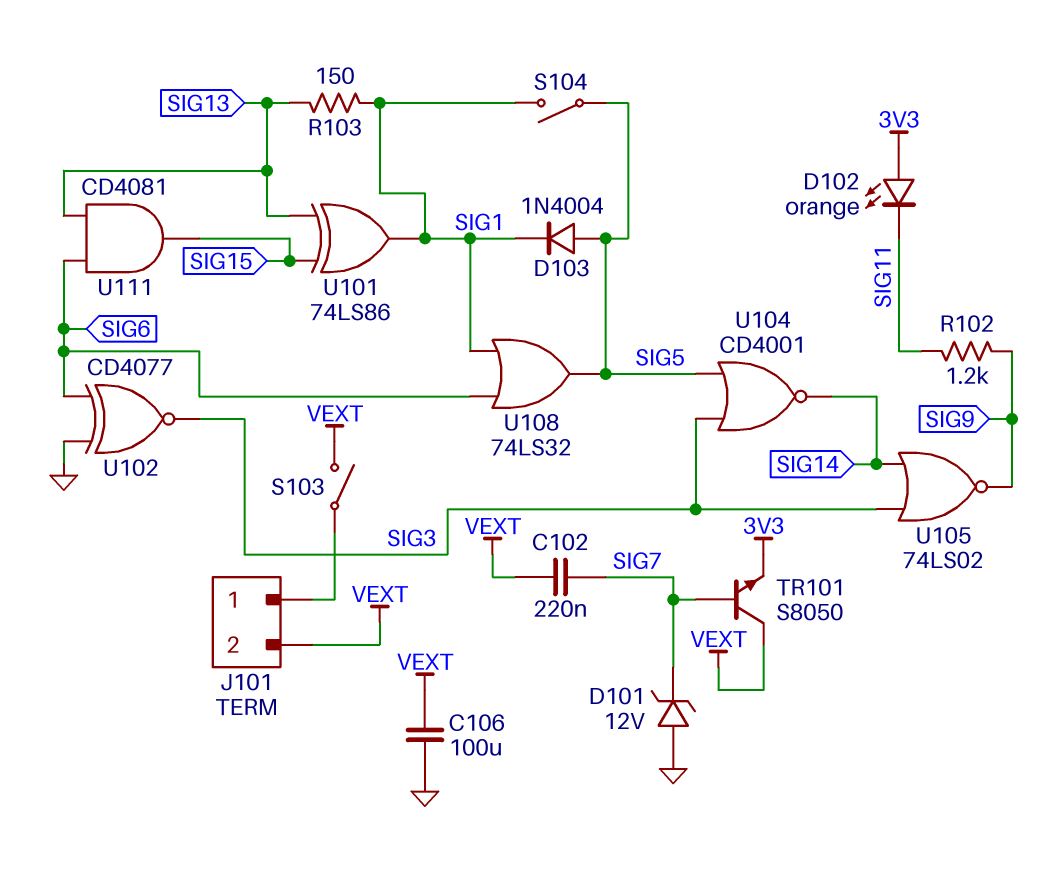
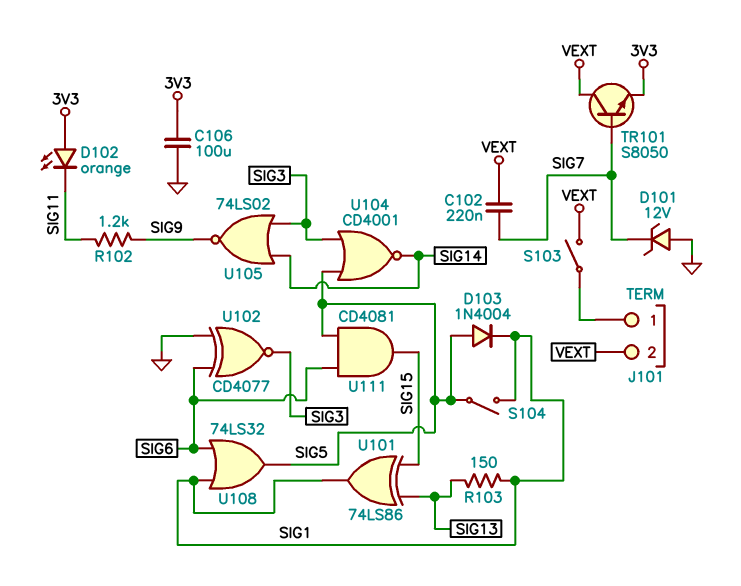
C106: 100uF (GND, VEXT) -> 100uF (3V3, GND)
U111: AND CD4081 (in SIG6, in SIG13, out SIG15) -> AND CD4081 (in SIG5, in SIG6, out SIG15)

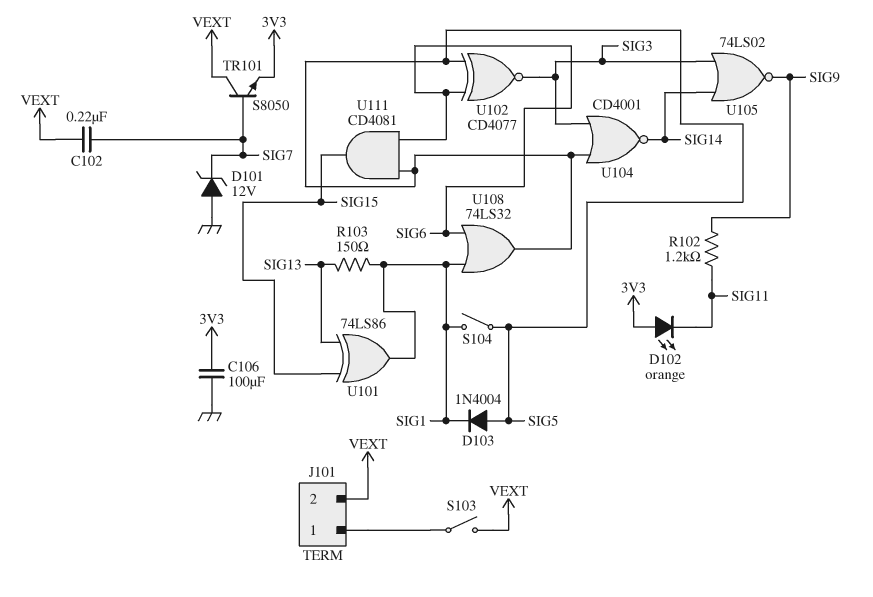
U102: XNOR CD4077 (in GND, in SIG6, out SIG3) -> XNOR CD4077 (in SIG5, in SIG6, out SIG3)

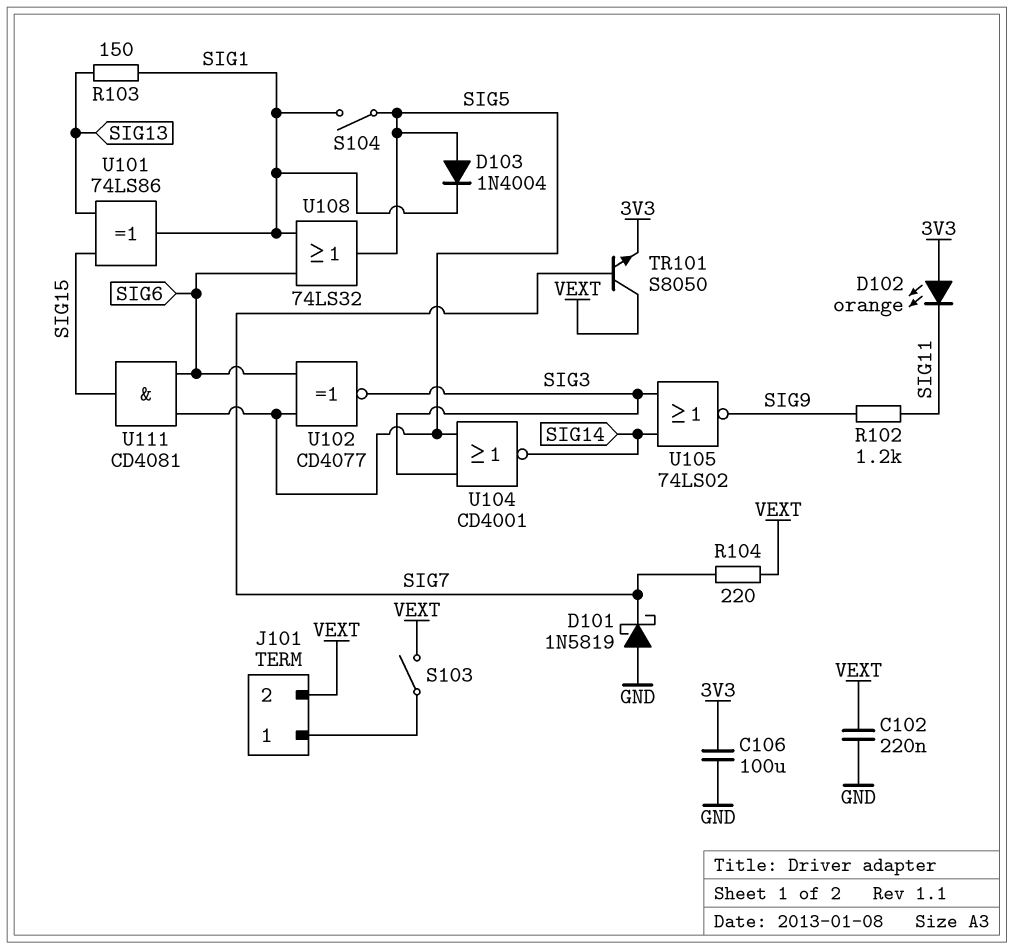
C102: 220nF (SIG7, VEXT) -> 220nF (GND, VEXT)
D101: zener 12V (A GND, K SIG7) -> schottky 1N5819 (A GND, K SIG7)
R104: none -> 220 (SIG7, VEXT)

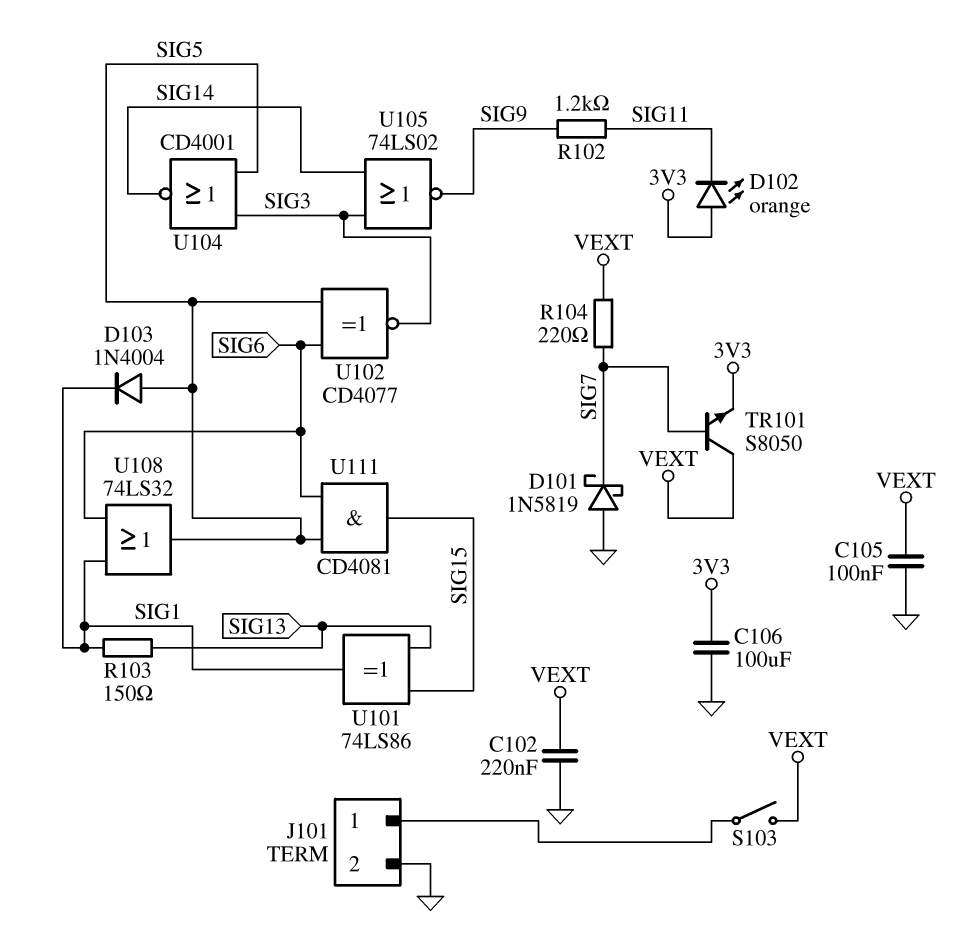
C105: none -> 100nF (GND, VEXT)
J101 pin 2: VEXT -> GND
S104: switch (SIG1, SIG5) -> none

